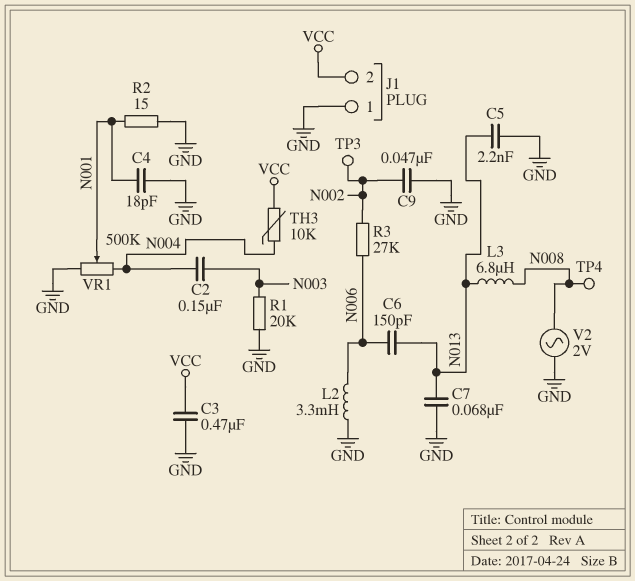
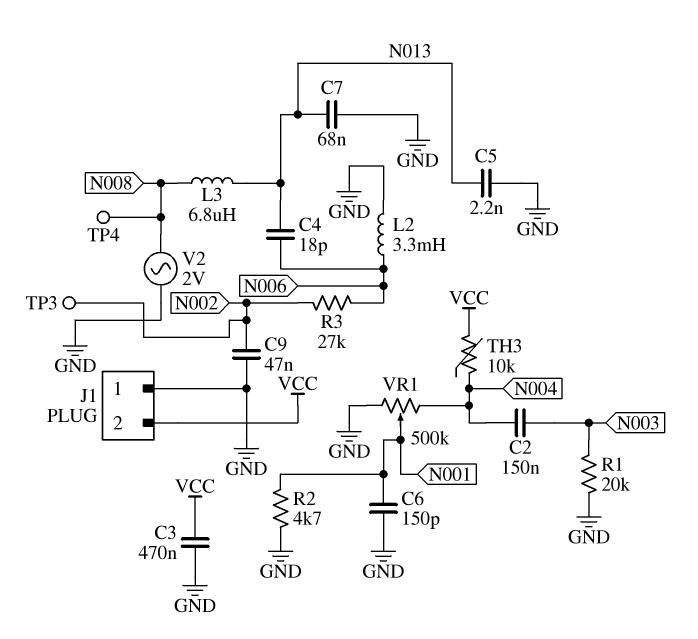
C4: 18pF (GND, N001) -> 18pF (N006, N013)
C6: 150pF (N006, N013) -> 150pF (GND, N001)
R2: 15 (GND, N001) -> 4.7k (GND, N001)

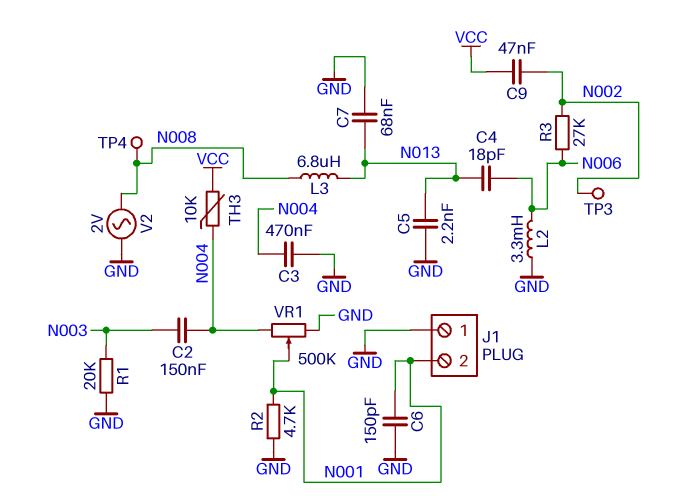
C3: 470nF (GND, VCC) -> 470nF (GND, N004)
C9: 47nF (GND, N002) -> 47nF (N002, VCC)
J1 pin 2: VCC -> N001

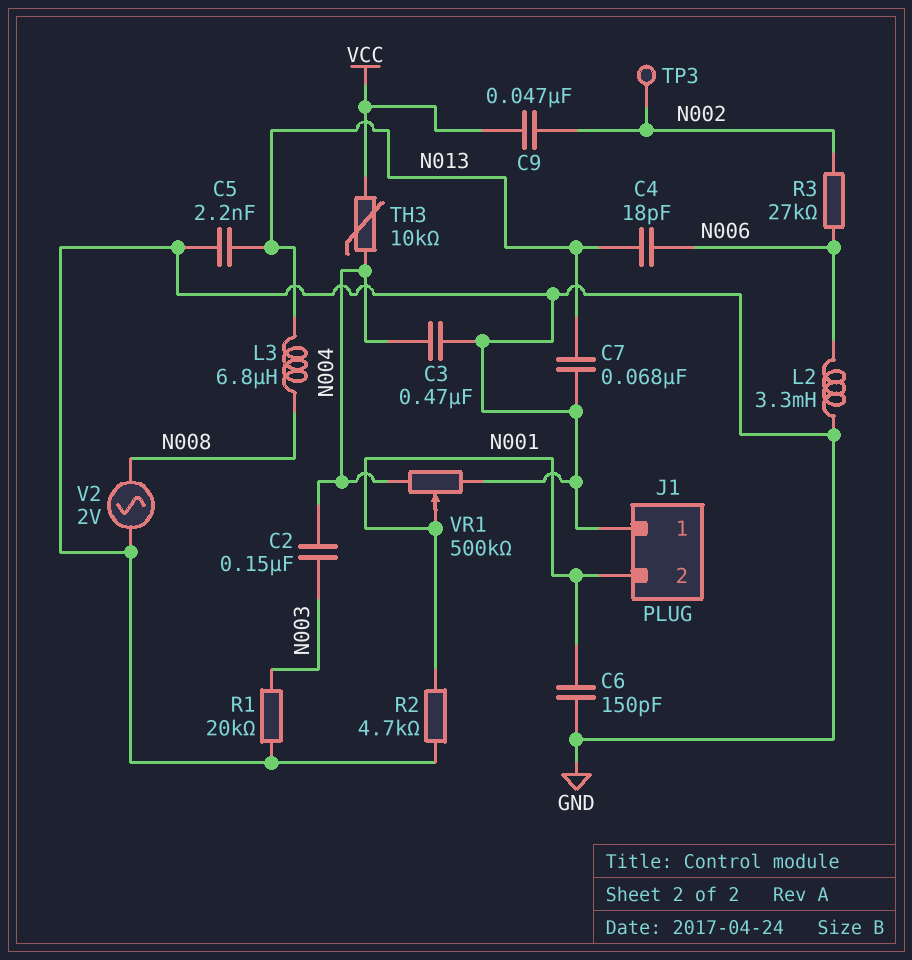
TP4: test point (N008) -> none

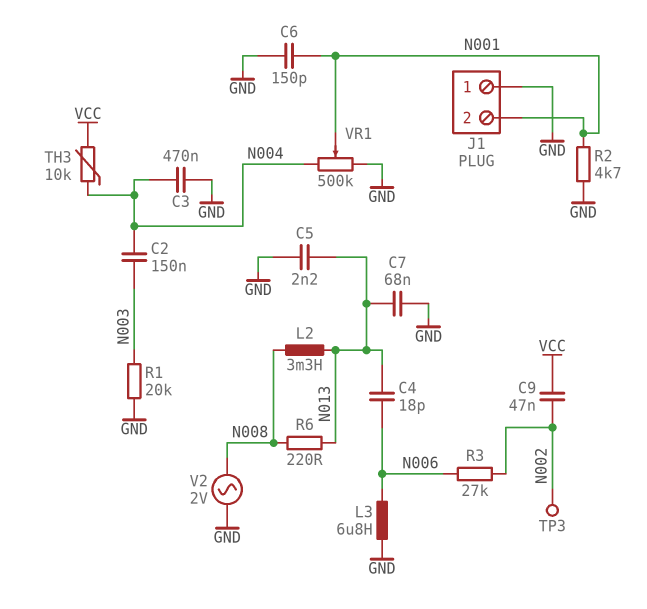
L2: 3.3mH (GND, N006) -> 3.3mH (N008, N013)
L3: 6.8uH (N008, N013) -> 6.8uH (GND, N006)
R6: none -> 220 (N008, N013)

